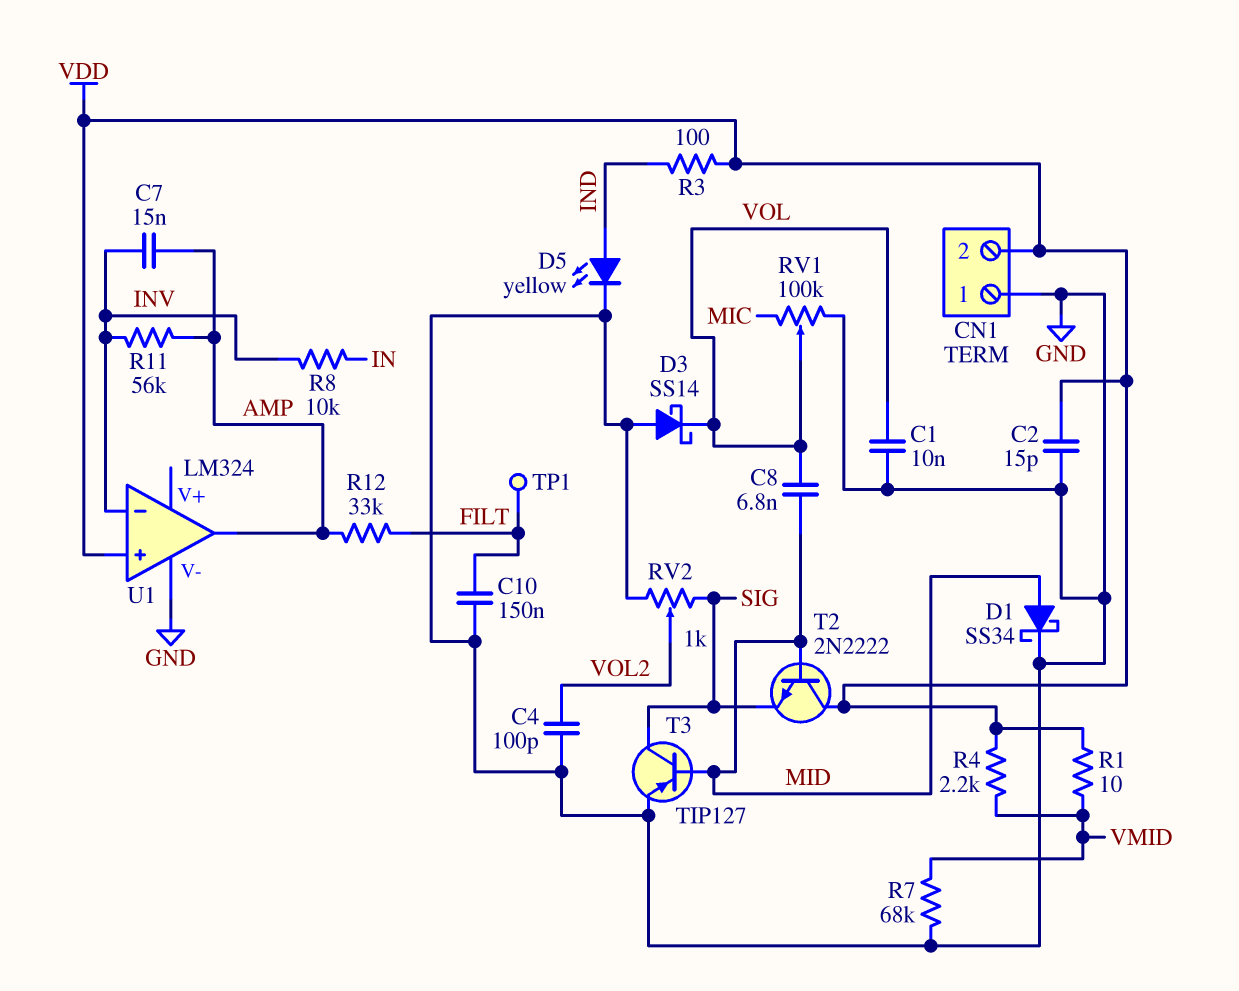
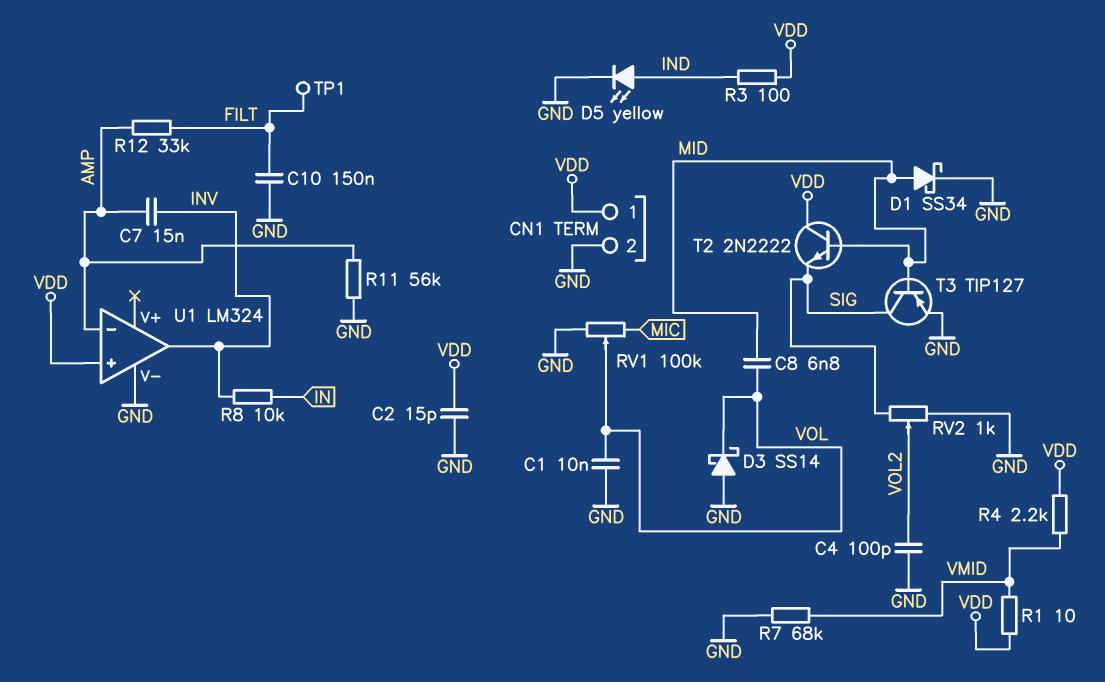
CN1 pin 1: GND -> VDD
CN1 pin 2: VDD -> GND
R11: 56k (AMP, INV) -> 56k (AMP, GND)
U1 pin in-: INV -> AMP
U1 pin out: AMP -> INV

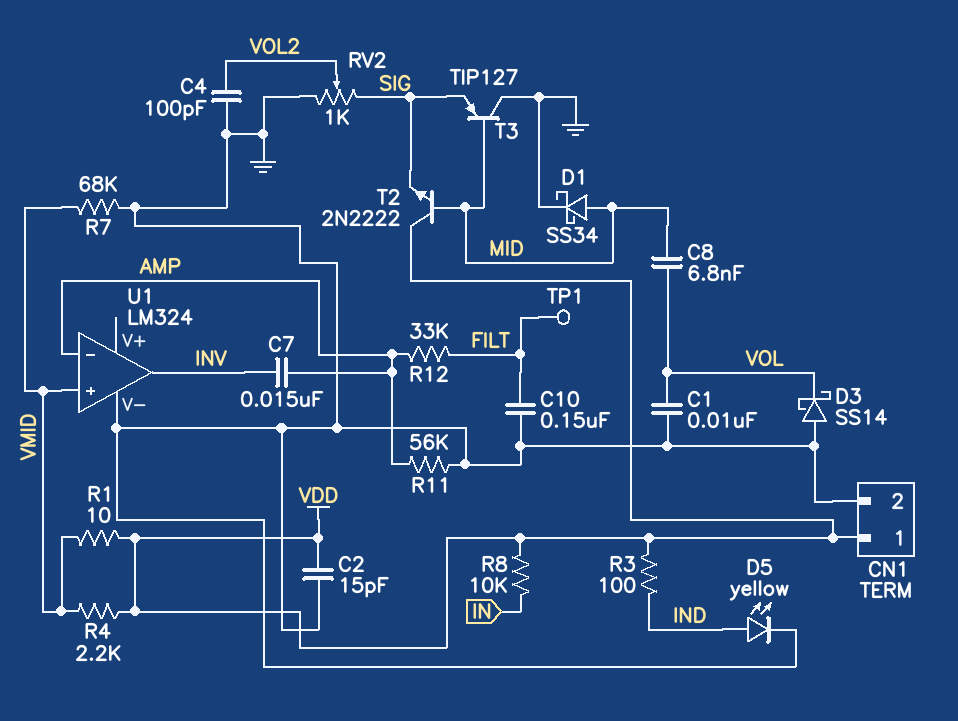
R8: 10k (IN, INV) -> 10k (IN, VDD)
RV1: 100k (GND, MIC, wiper VOL) -> none
T3: PNP TIP127 (B MID, C SIG, E GND) -> PNP TIP127 (B MID, C GND, E SIG)
U1 pin in+: VDD -> VMID

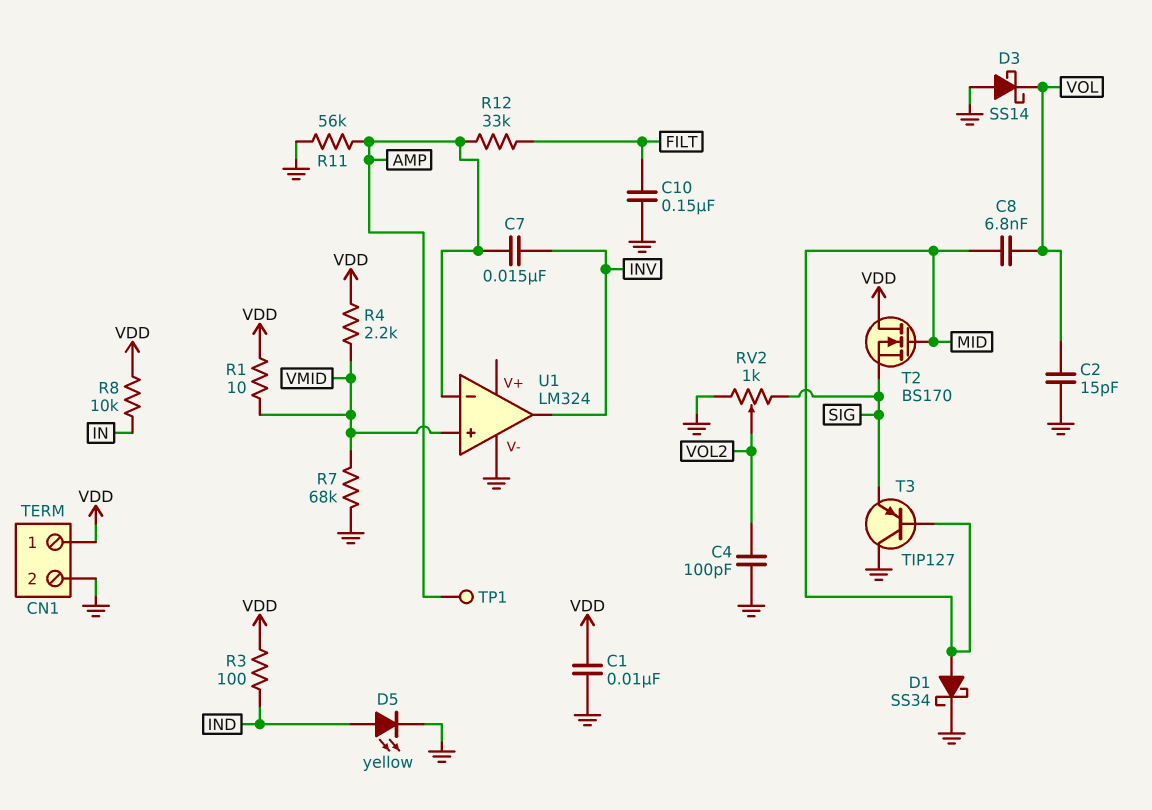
C1: 10nF (GND, VOL) -> 10nF (GND, VDD)
C2: 15pF (GND, VDD) -> 15pF (GND, VOL)
T2: NPN 2N2222 (B MID, C VDD, E SIG) -> NMOS BS170 (G MID, D VDD, S SIG)
TP1: test point (FILT) -> test point (AMP)

